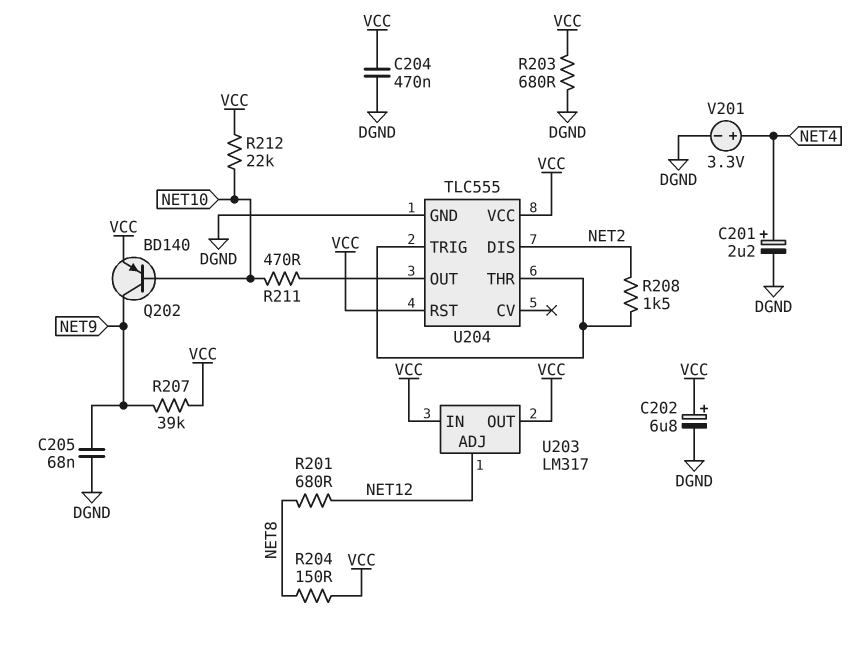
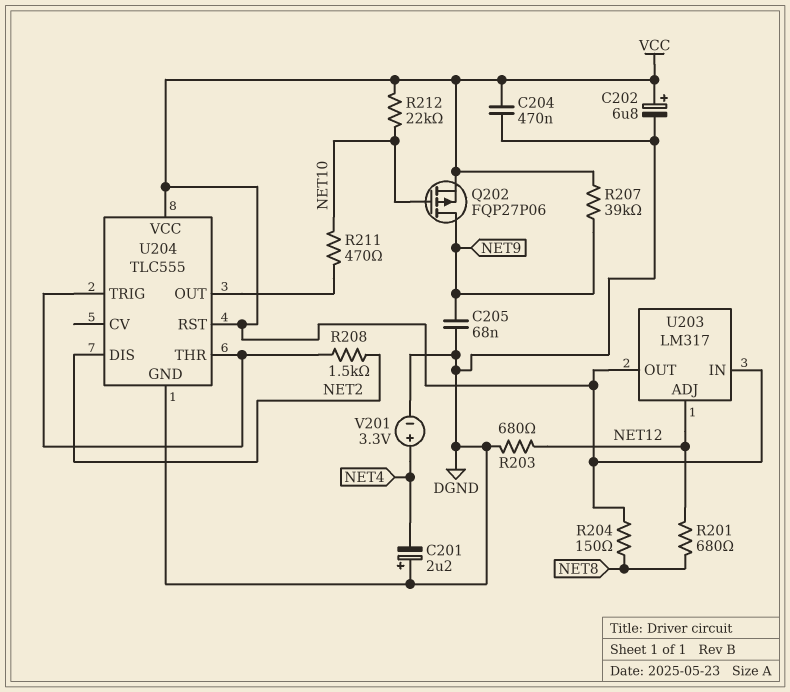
C201: 2.2uF (plus NET4, minus DGND) -> 2.2uF (plus DGND, minus NET4)
Q202: PNP BD140 (B NET10, C NET9, E VCC) -> PMOS FQP27P06 (G NET10, D NET9, S VCC)
R203: 680 (DGND, VCC) -> 680 (DGND, NET12)

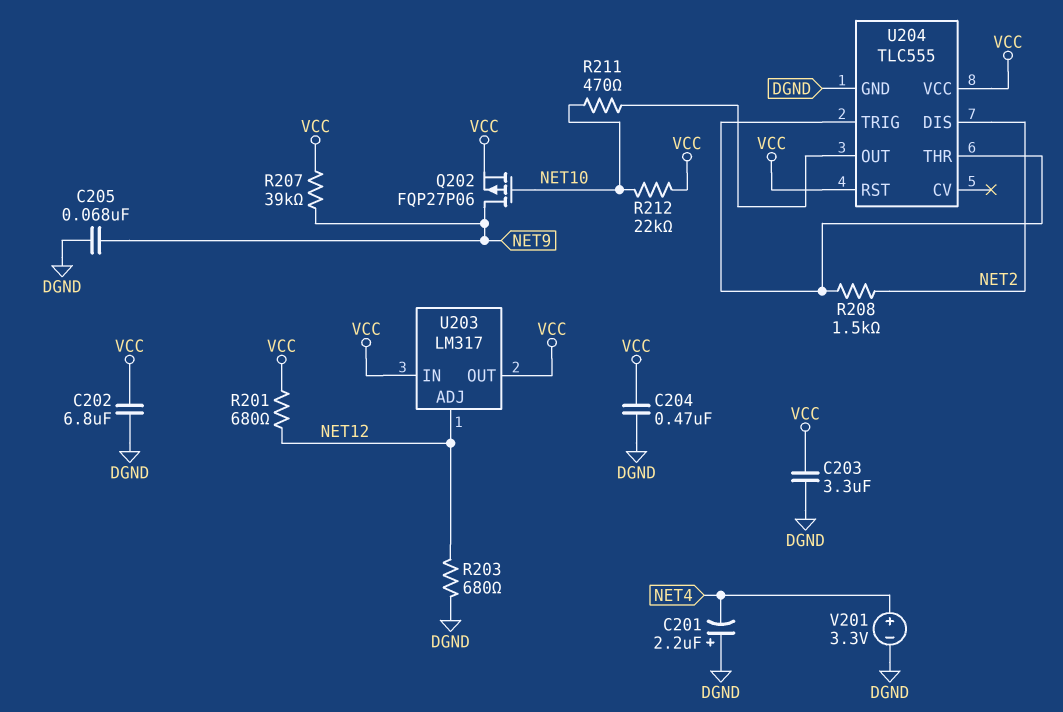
C202: 6.8uF (plus VCC, minus DGND) -> 6.8uF (DGND, VCC)
C203: none -> 3.3uF (DGND, VCC)
R201: 680 (NET8, NET12) -> 680 (NET12, VCC)
R204: 150 (NET8, VCC) -> none

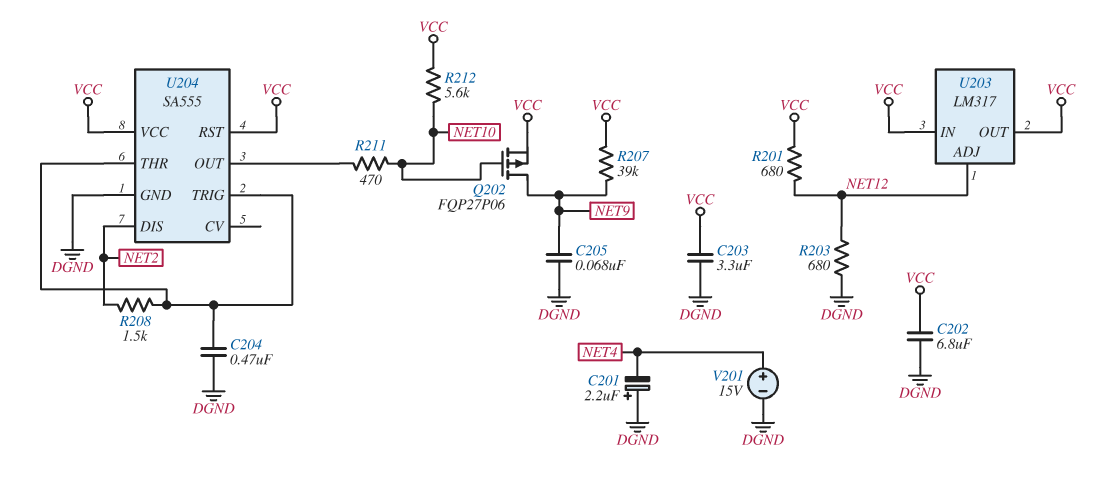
C204: 470nF (DGND, VCC) -> 470nF (DGND, U204/THR)
R212: 22k (NET10, VCC) -> 5.6k (NET10, VCC)
U204: TLC555 -> SA555
V201: 3.3V (plus NET4, minus DGND) -> 15V (plus NET4, minus DGND)

